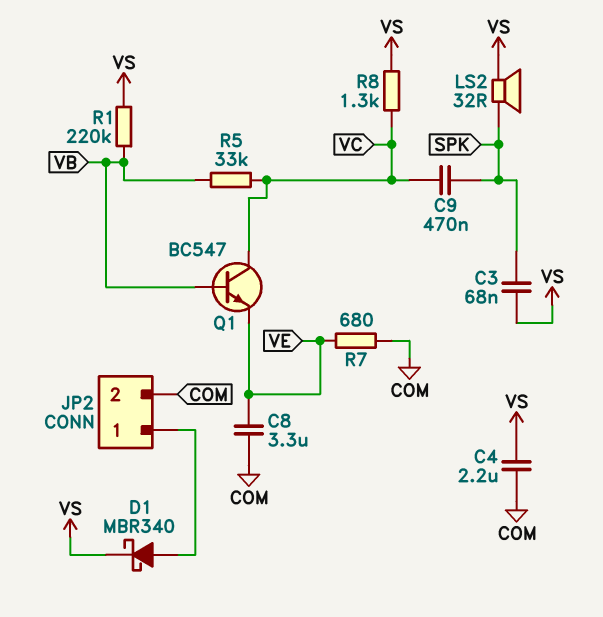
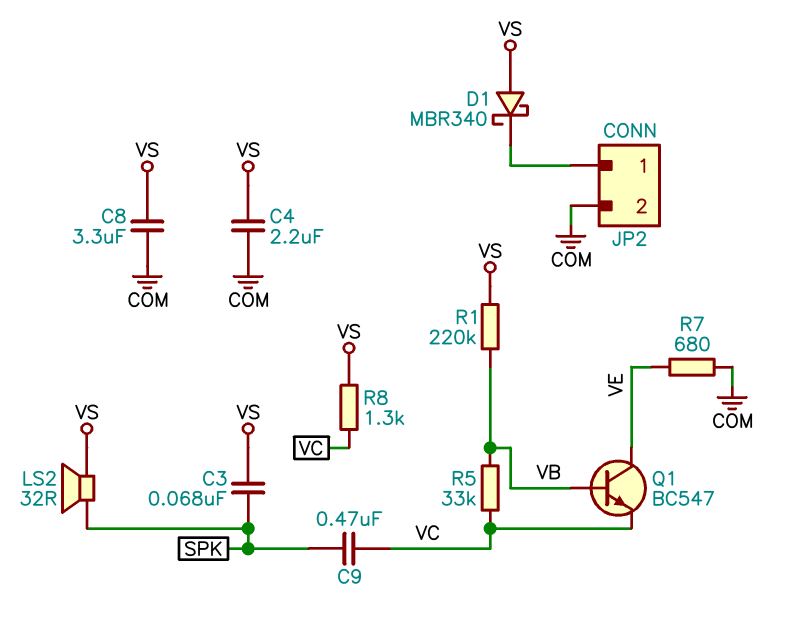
C8: 3.3uF (COM, VE) -> 3.3uF (COM, VS)
D1: schottky MBR340 (A JP2/1, K VS) -> schottky MBR340 (A VS, K JP2/1)
Q1: NPN BC547 (B VB, C VC, E VE) -> NPN BC547 (B VB, C VE, E VC)

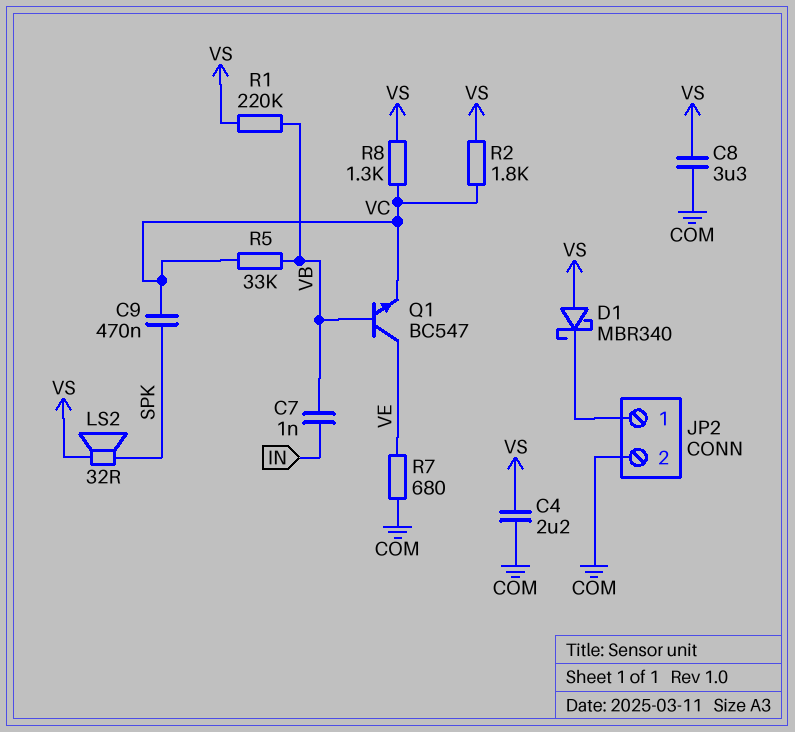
C3: 68nF (SPK, VS) -> none
C7: none -> 1nF (IN, VB)
R2: none -> 1.8k (VC, VS)

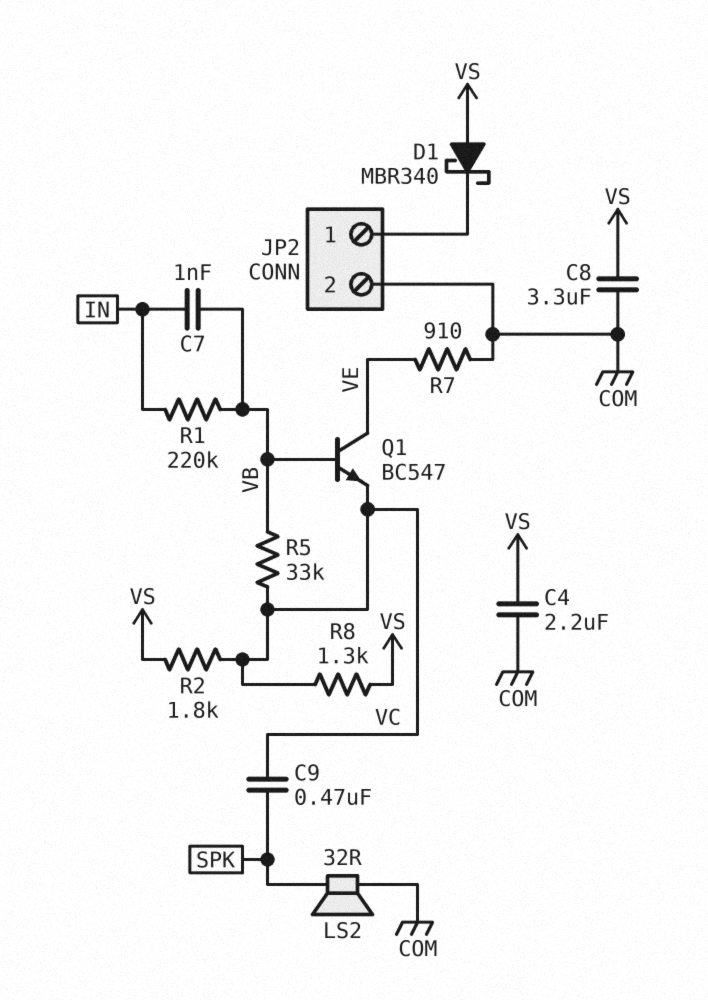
LS2: speaker 32R (SPK, VS) -> speaker 32R (COM, SPK)
R1: 220k (VB, VS) -> 220k (IN, VB)
R7: 680 (COM, VE) -> 910 (COM, VE)

